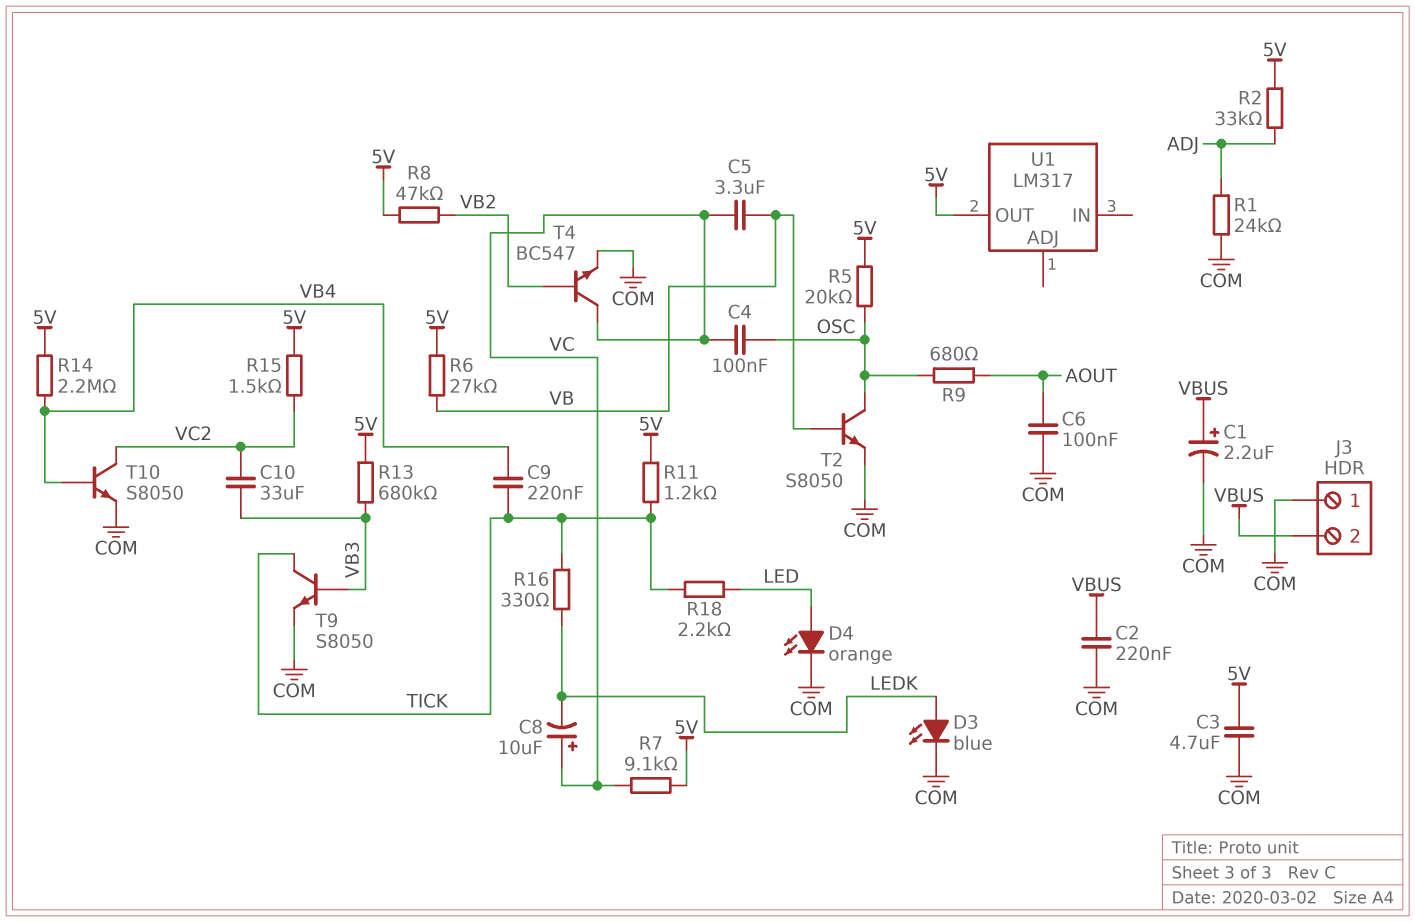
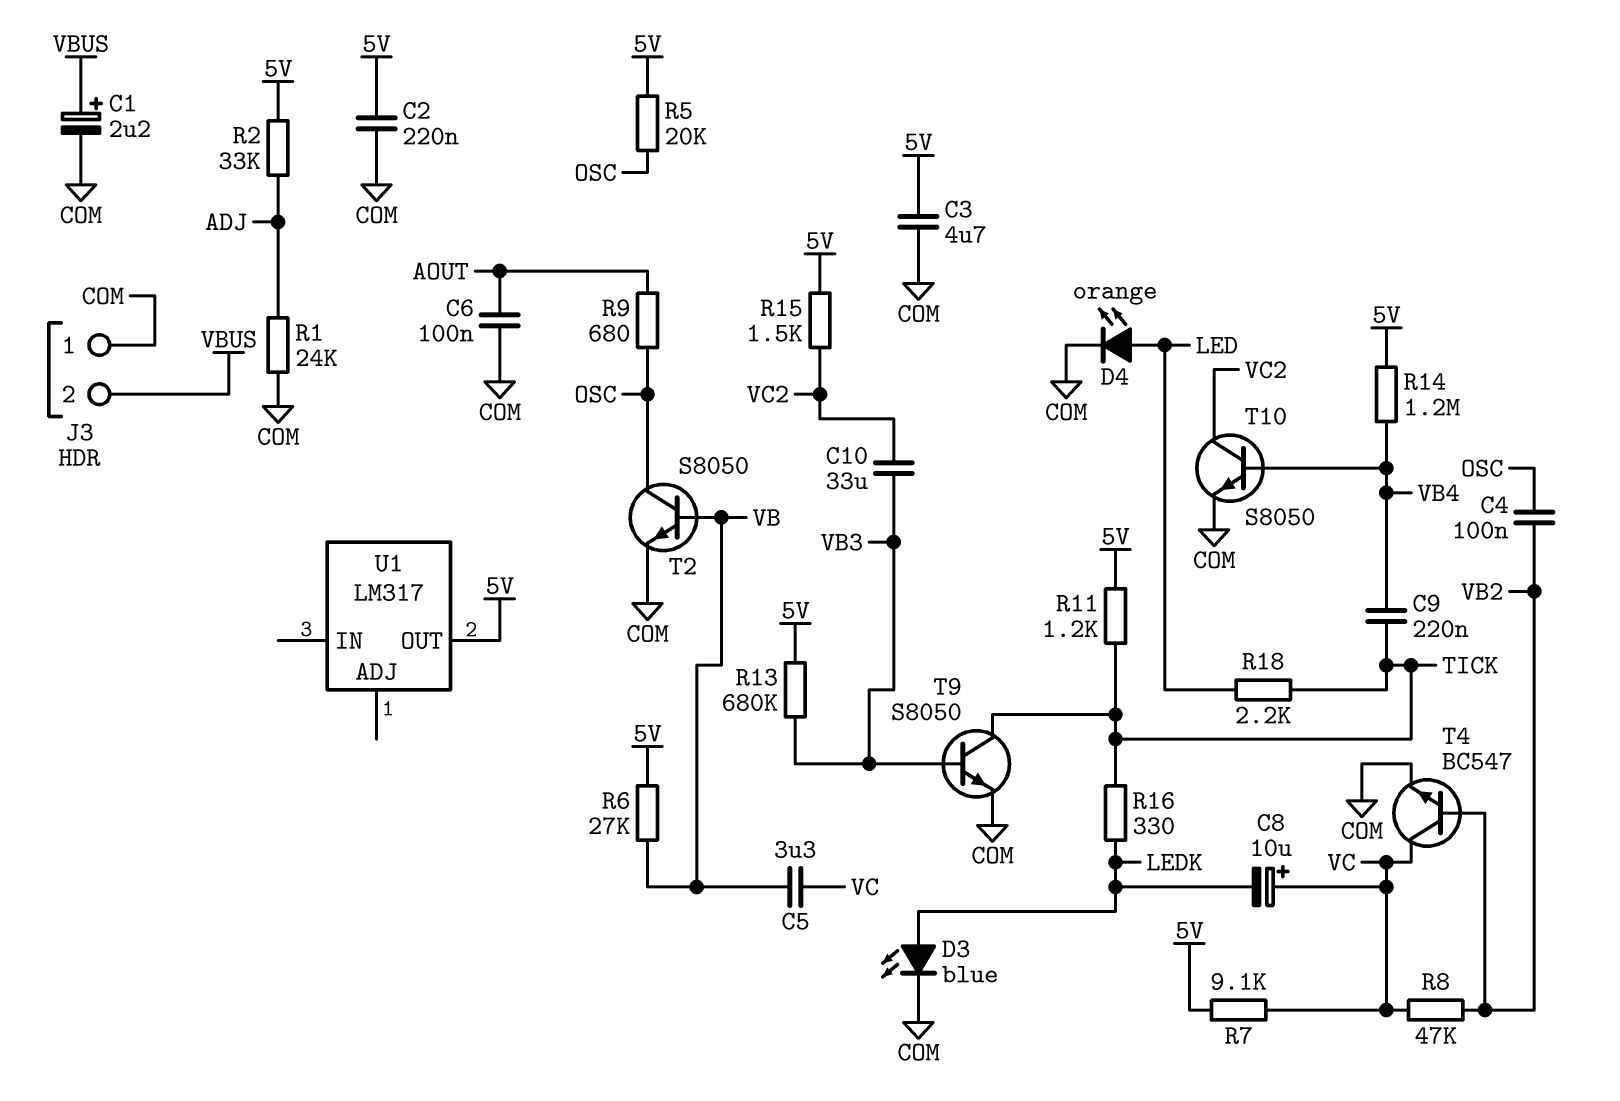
C2: 220nF (COM, VBUS) -> 220nF (5V, COM)
C4: 100nF (OSC, VC) -> 100nF (OSC, VB2)
R8: 47k (5V, VB2) -> 47k (VB2, VC)
R14: 2.2M (5V, VB4) -> 1.2M (5V, VB4)

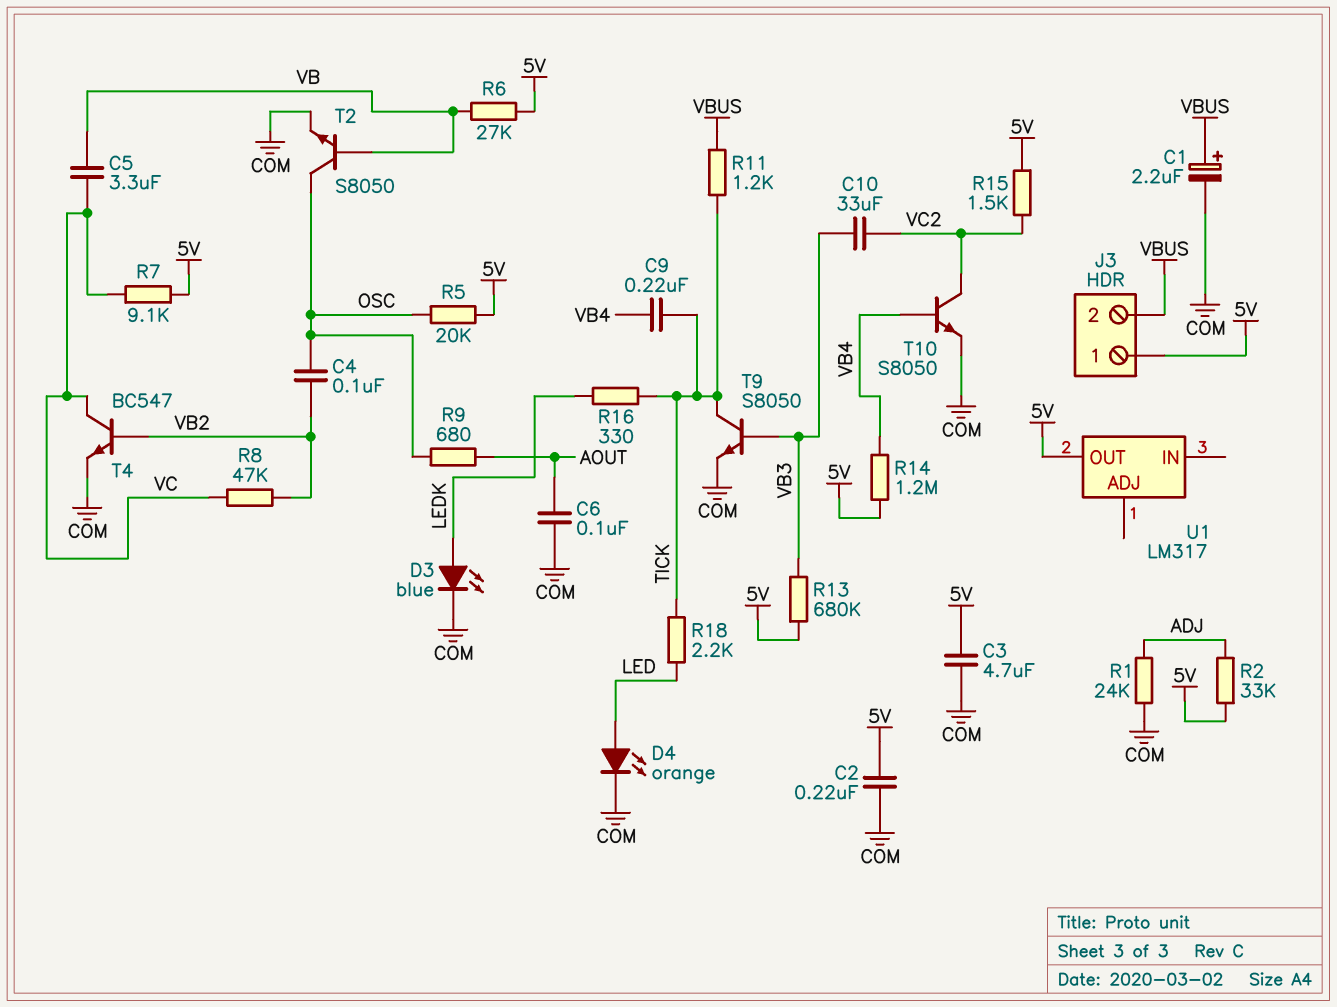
C8: 10uF (plus VC, minus LEDK) -> none
J3 pin 1: COM -> 5V
R11: 1.2k (5V, TICK) -> 1.2k (TICK, VBUS)

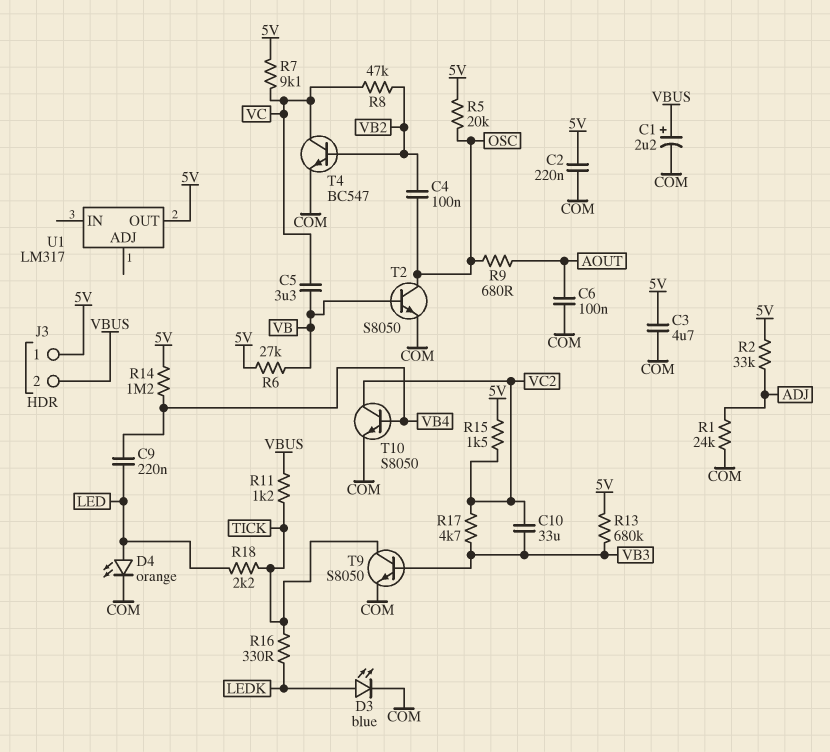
C9: 220nF (TICK, VB4) -> 220nF (LED, VB4)
R17: none -> 4.7k (VB3, VC2)

